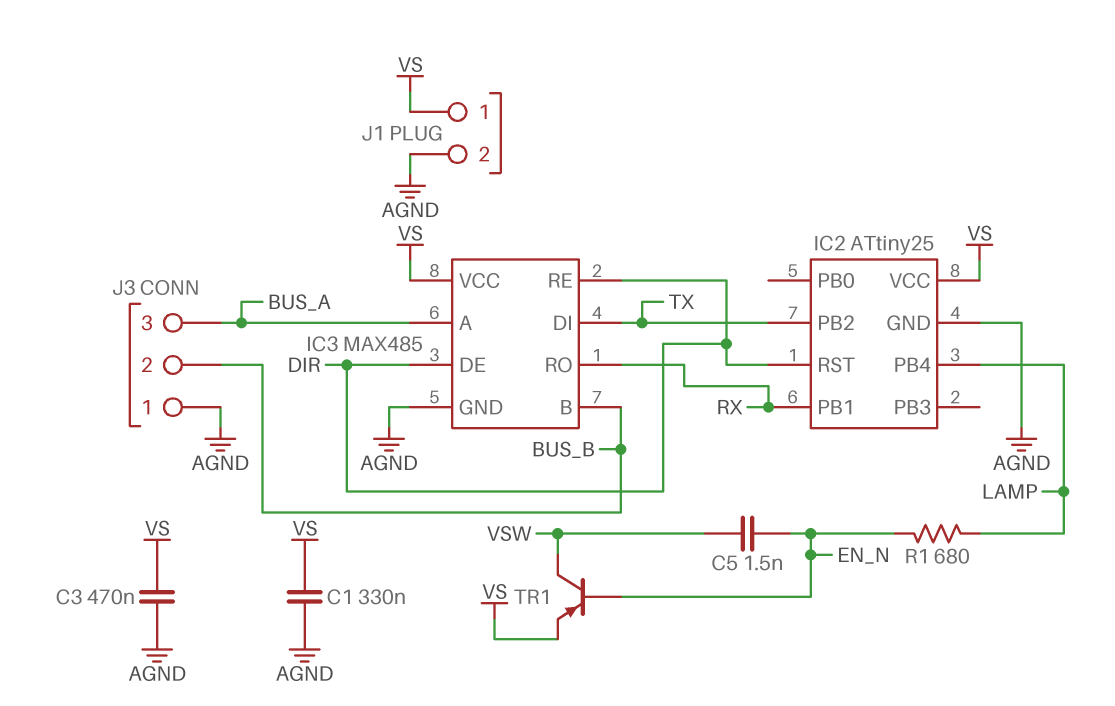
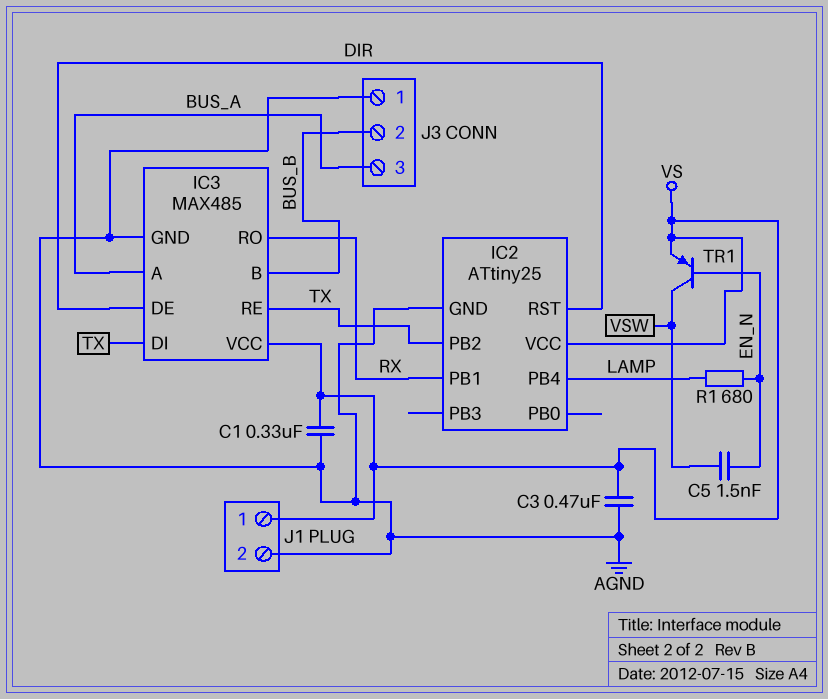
IC3 pin RE: DIR -> TX

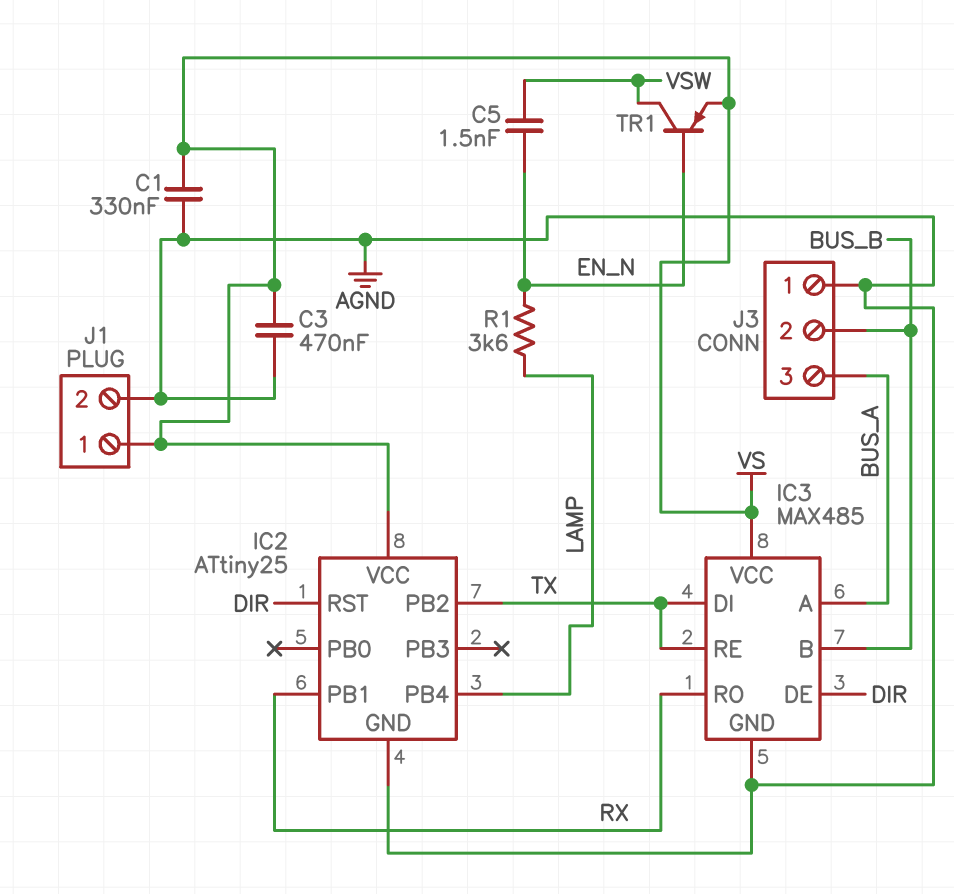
R1: 680 (EN_N, LAMP) -> 3.6k (EN_N, LAMP)

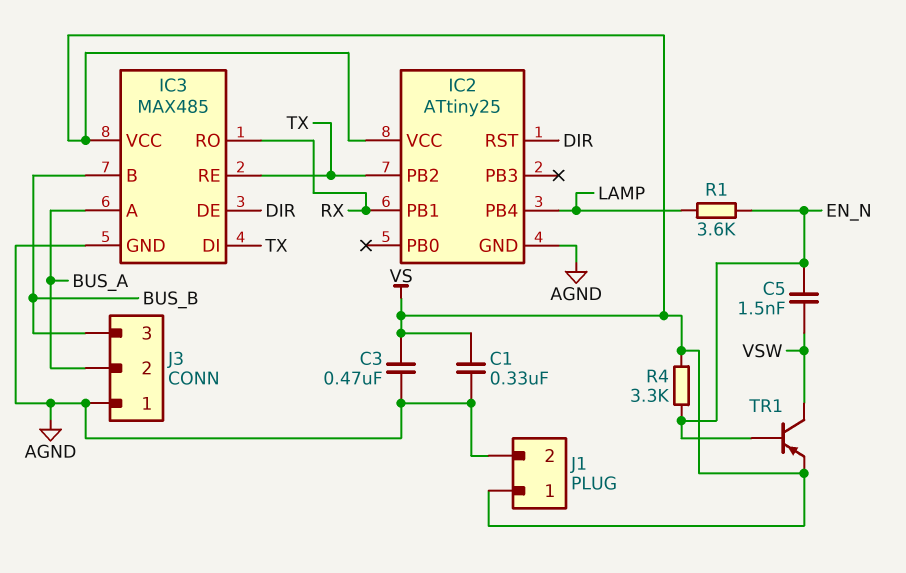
J3 pin 2: BUS_B -> BUS_A
J3 pin 3: BUS_A -> BUS_B
R4: none -> 3.3k (EN_N, VS)

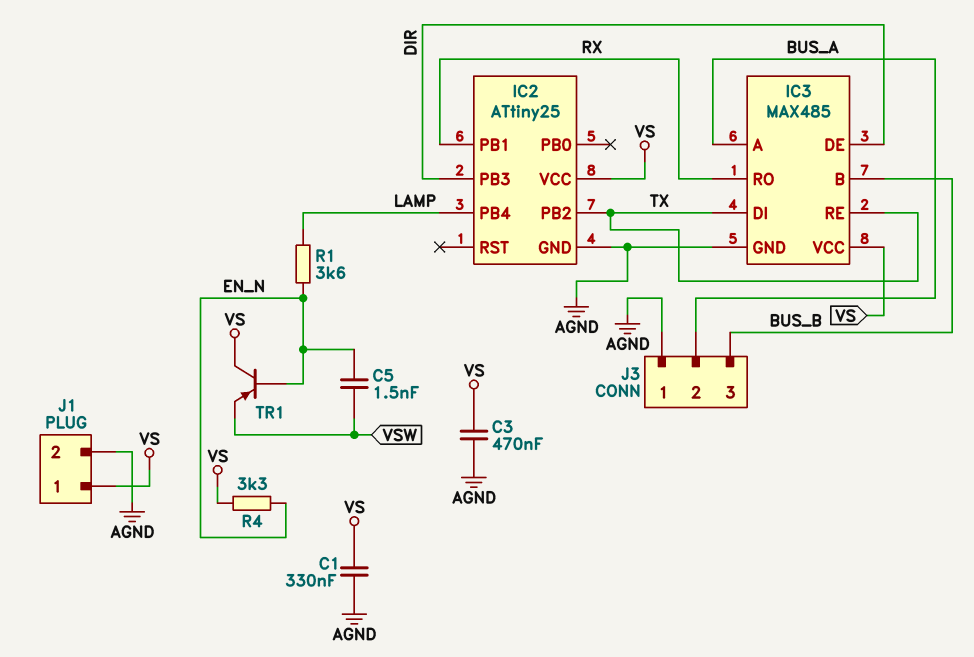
IC2 pin PB3: none -> DIR
IC2 pin RST: DIR -> none
TR1: PNP (B EN_N, C VSW, E VS) -> PNP (B EN_N, C VS, E VSW)

